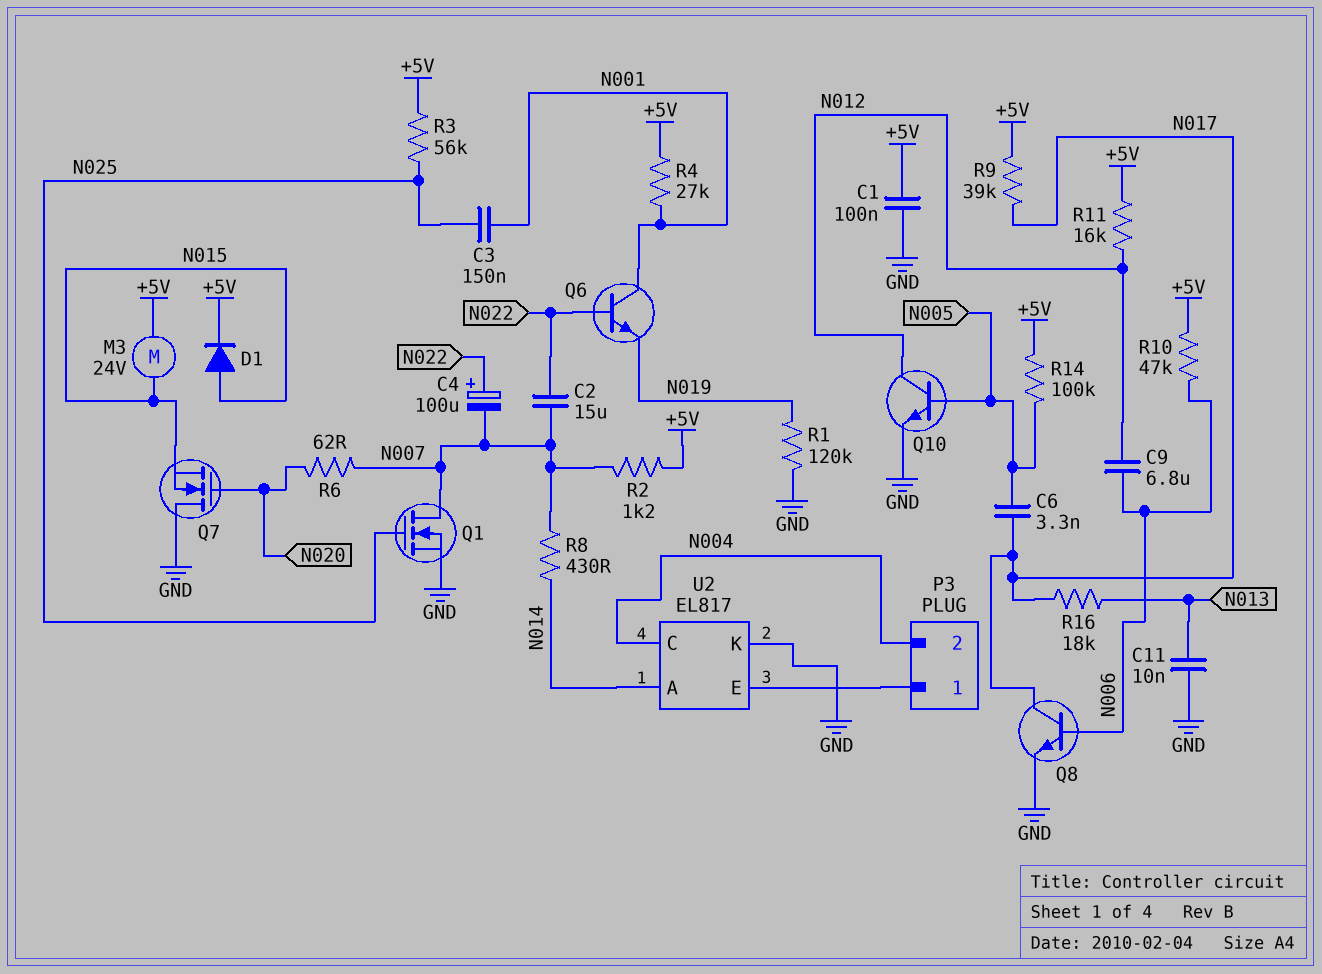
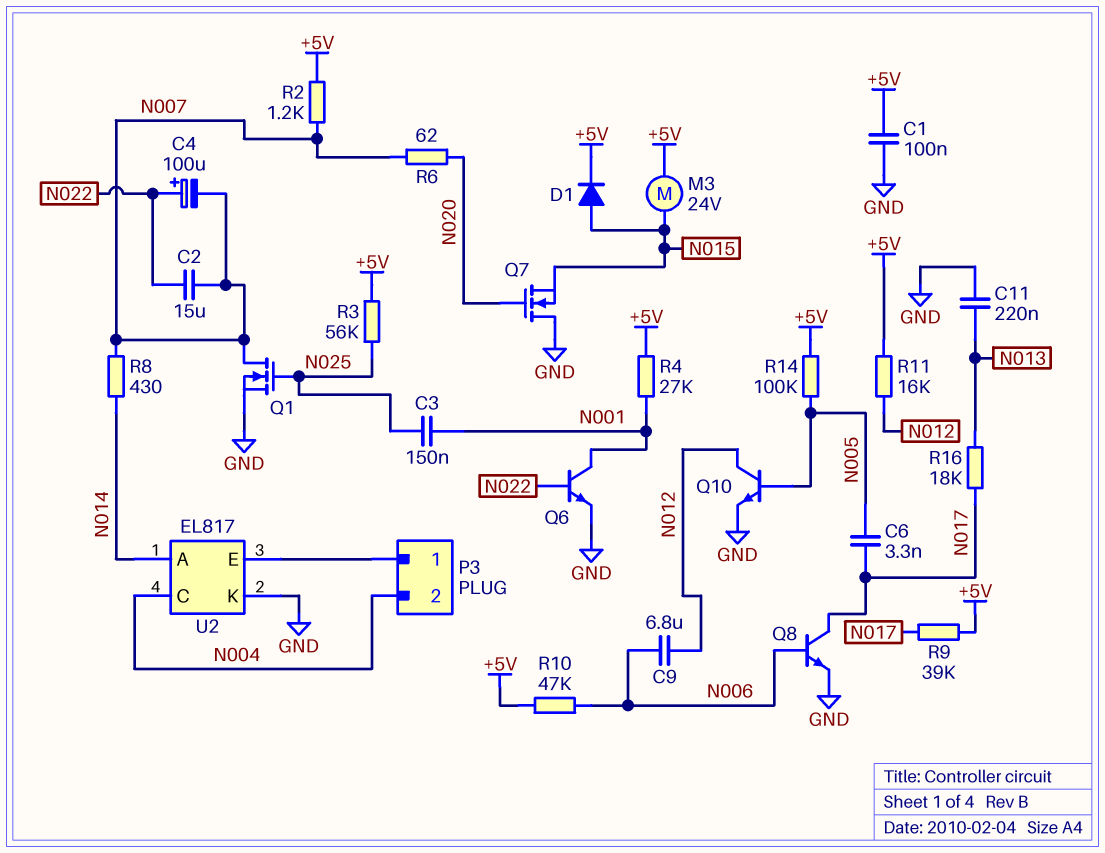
C11: 10nF (GND, N013) -> 220nF (GND, N013)
Q6: NPN (B N022, C N001, E N019) -> NPN (B N022, C N001, E GND)
R1: 120k (GND, N019) -> none

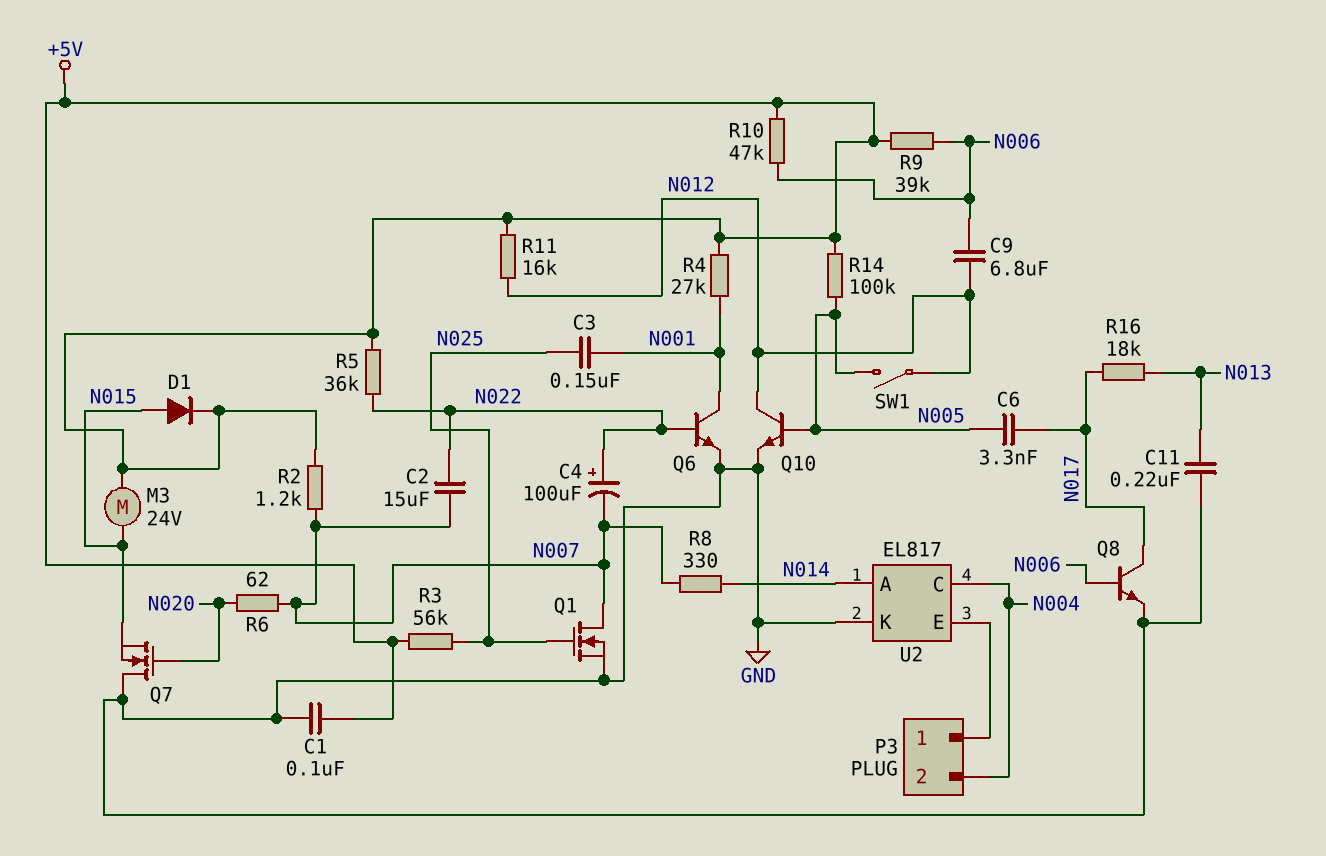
R5: none -> 36k (+5V, N022)
R8: 430 (N007, N014) -> 330 (N007, N014)
R9: 39k (+5V, N017) -> 39k (+5V, N006)
SW1: none -> switch (N005, N012)

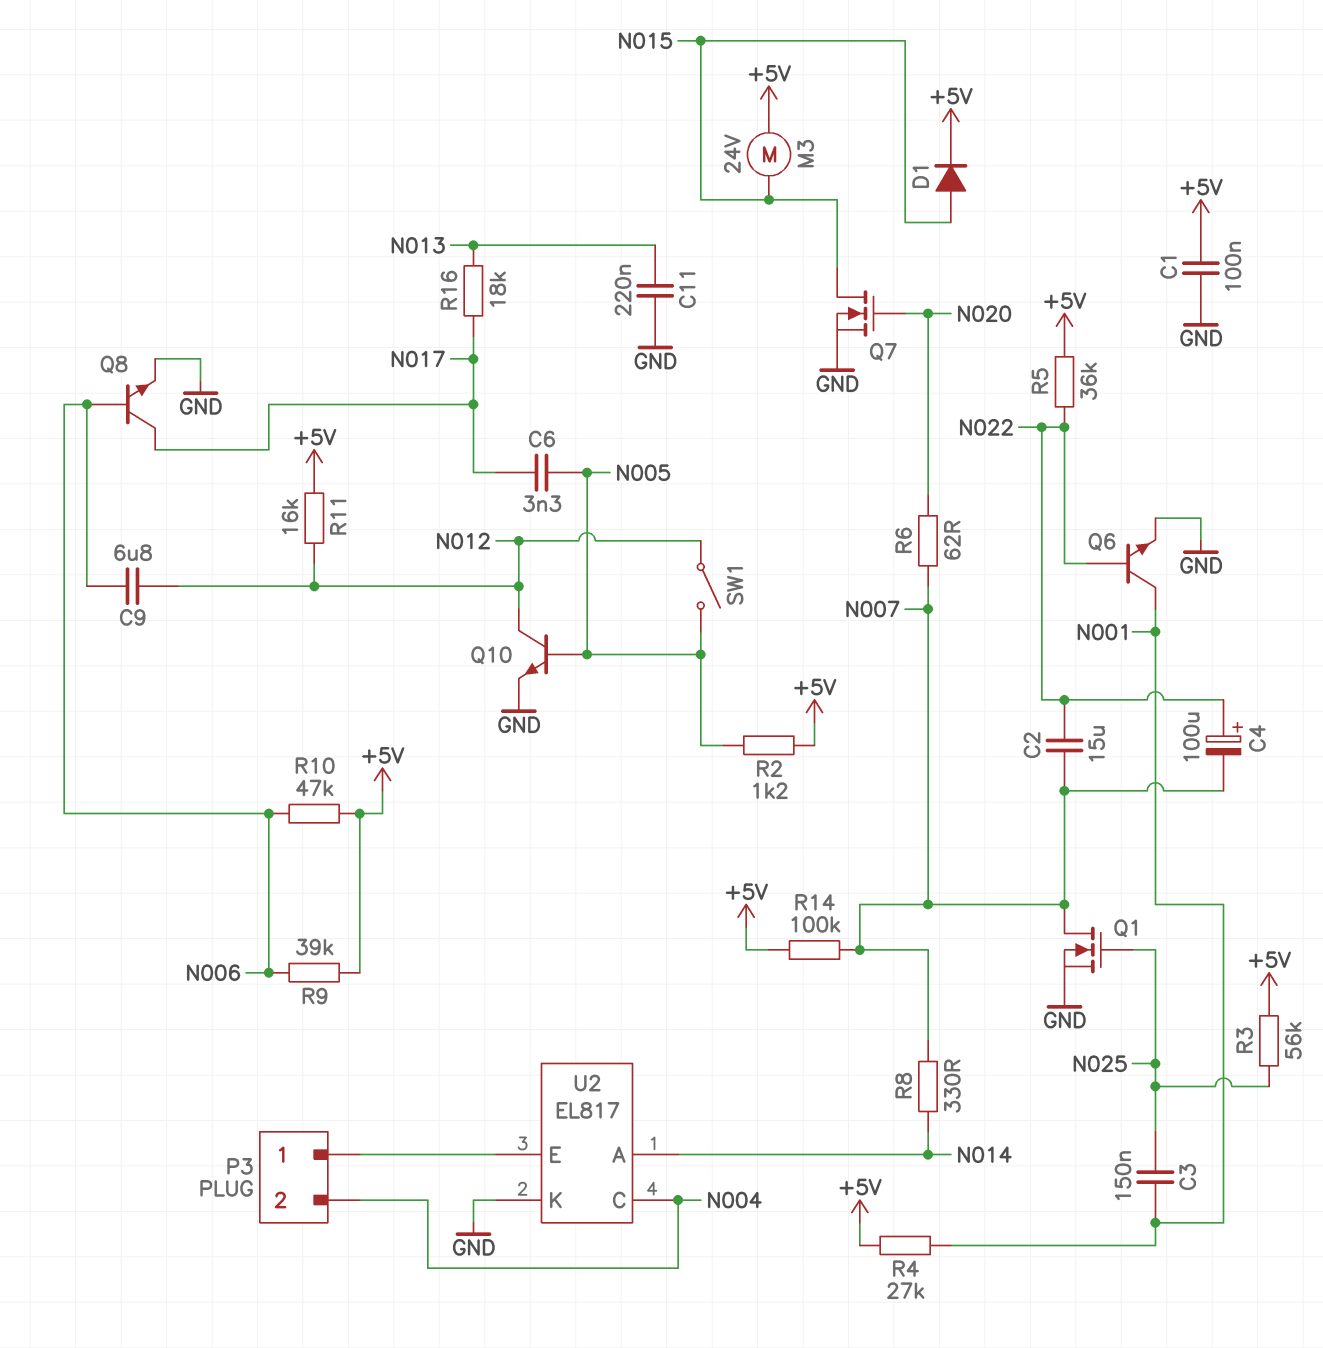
Q7: NMOS (G N020, D GND, S N015) -> NMOS (G N020, D N015, S GND)
R2: 1.2k (+5V, N007) -> 1.2k (+5V, N005)
R14: 100k (+5V, N005) -> 100k (+5V, N007)

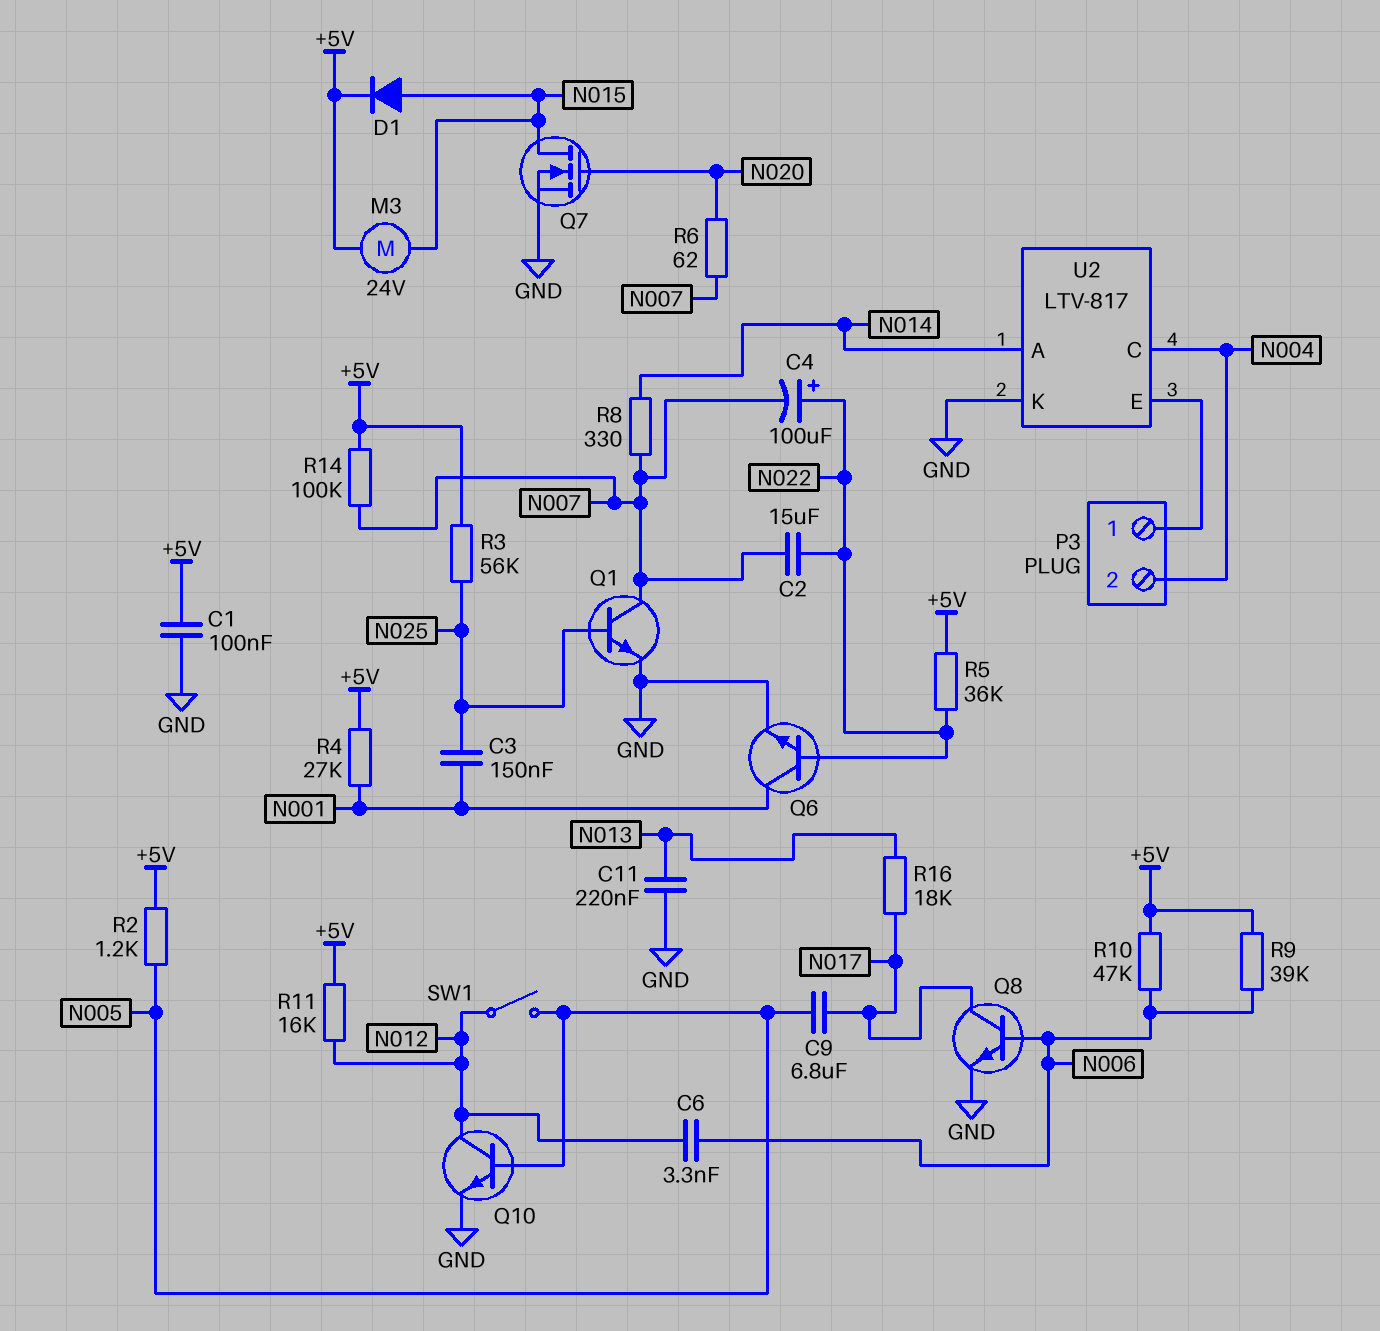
C6: 3.3nF (N005, N017) -> 3.3nF (N006, N012)
C9: 6.8uF (N006, N012) -> 6.8uF (N005, N017)
Q1: NMOS (G N025, D N007, S GND) -> NPN (B N025, C N007, E GND)
U2: EL817 -> LTV-817

